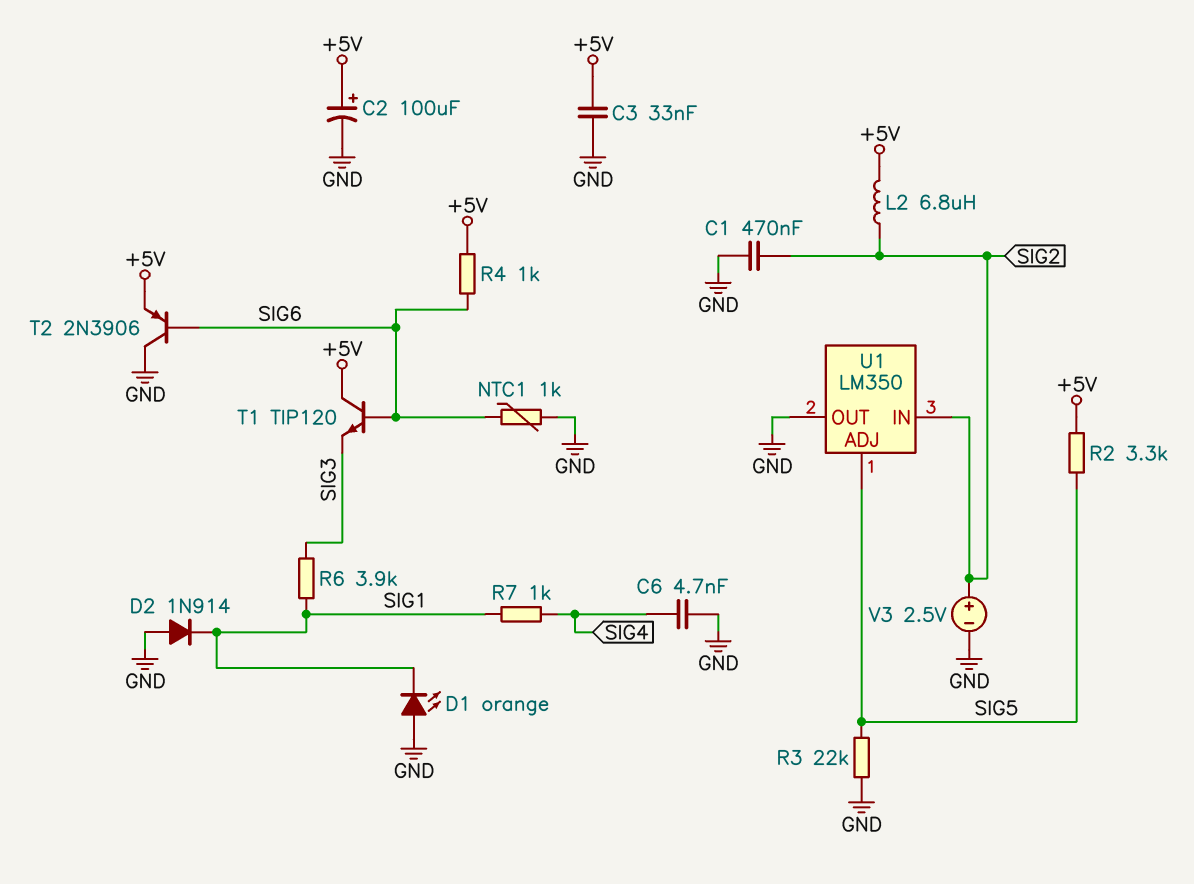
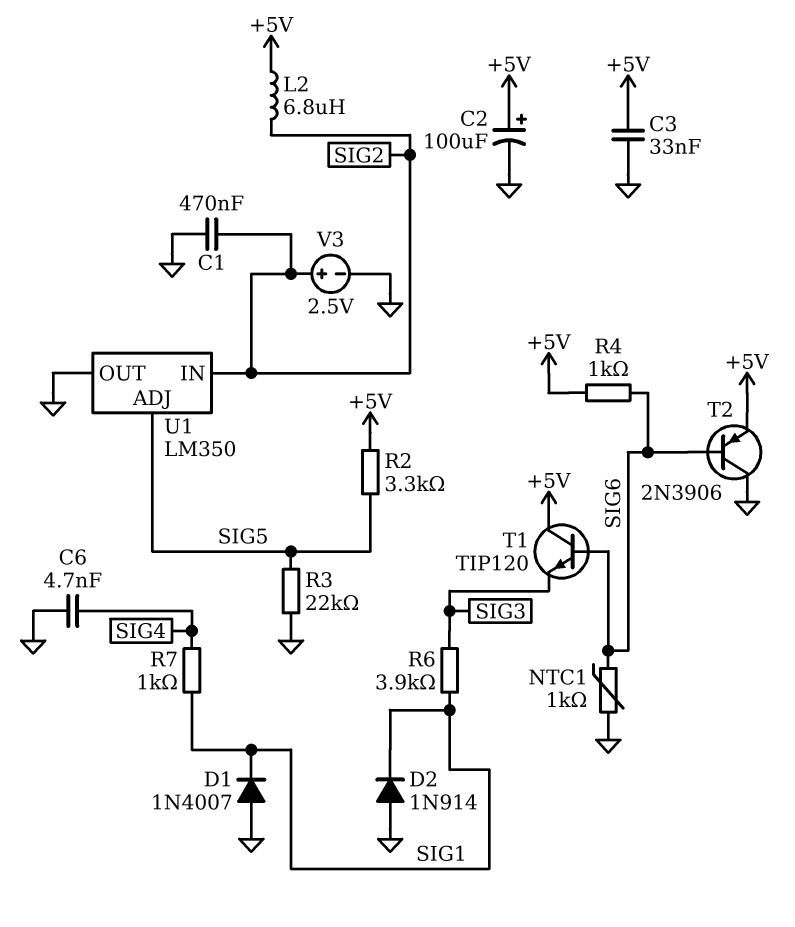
D1: LED orange (A GND, K SIG1) -> diode 1N4007 (A GND, K SIG1)

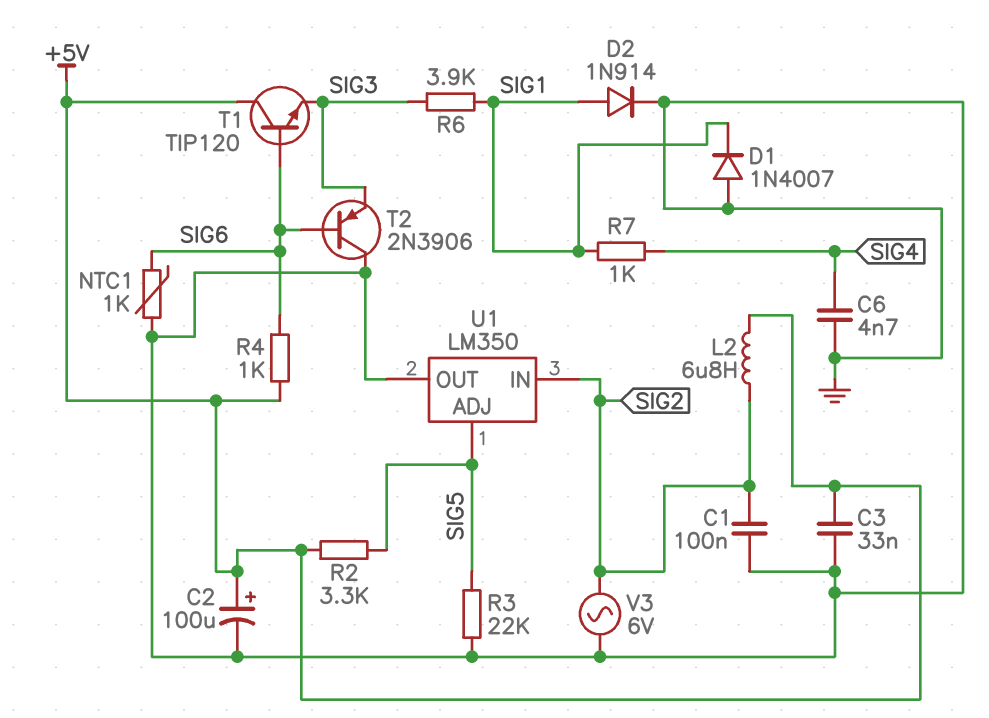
C1: 470nF (GND, SIG2) -> 100nF (GND, SIG2)
D2: diode 1N914 (A GND, K SIG1) -> diode 1N914 (A SIG1, K GND)
T2: PNP 2N3906 (B SIG6, C GND, E +5V) -> PNP 2N3906 (B SIG6, C GND, E SIG3)
V3: 2.5V (plus SIG2, minus GND) -> AC 6V (GND, SIG2)

